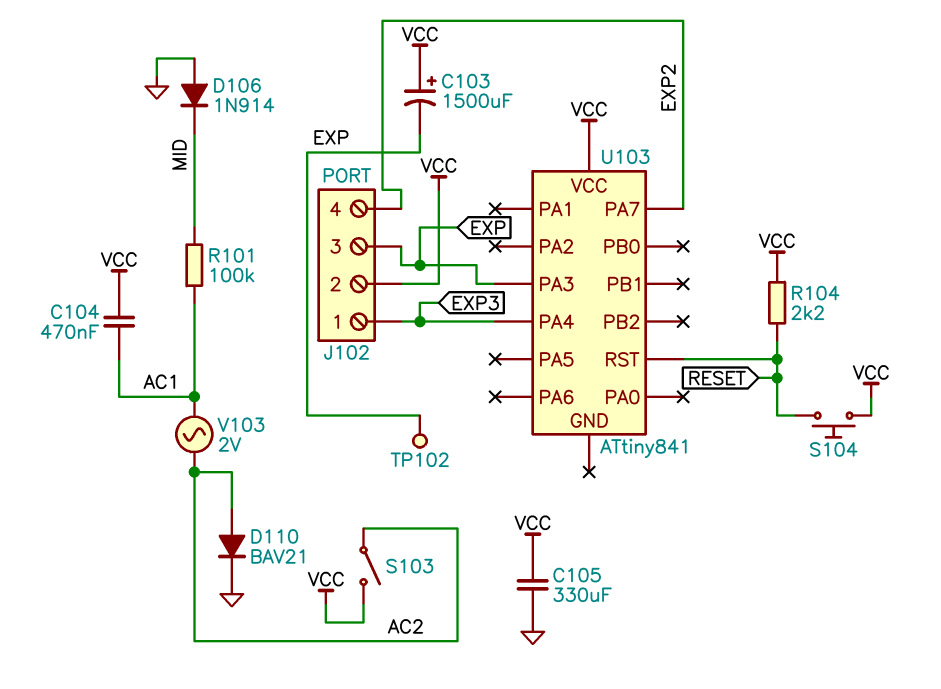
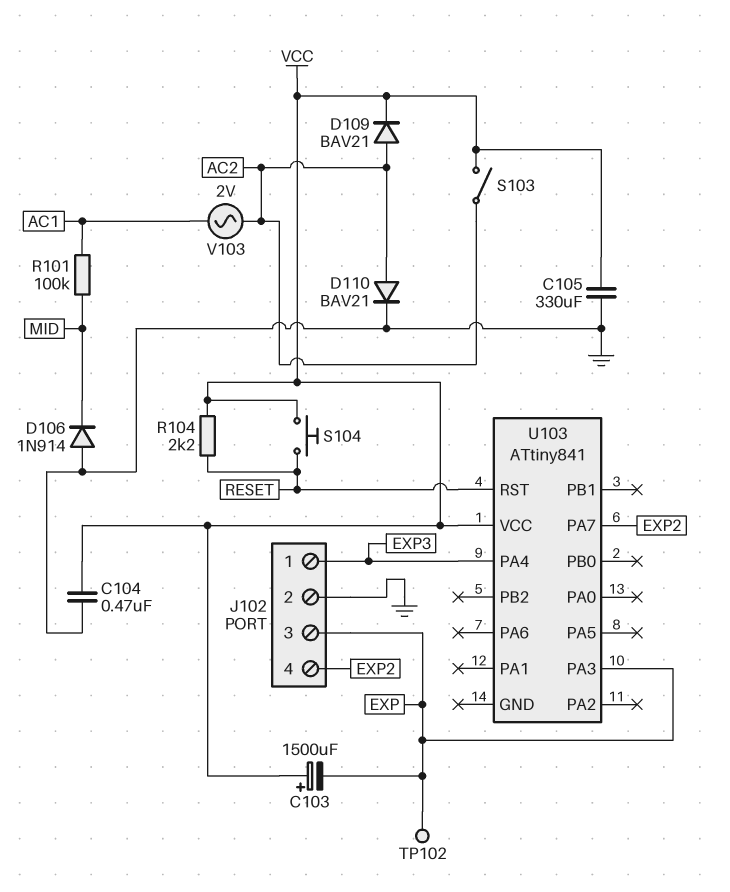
C104: 470nF (AC1, VCC) -> 470nF (GND, VCC)
D109: none -> diode BAV21 (A AC2, K VCC)
J102 pin 2: VCC -> GND

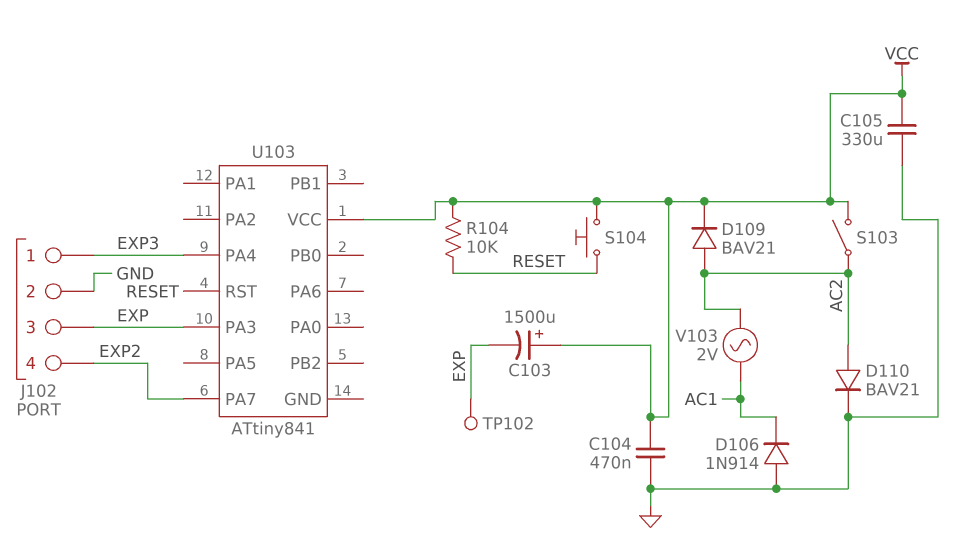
D106: diode 1N914 (A GND, K MID) -> diode 1N914 (A GND, K AC1)
R101: 100k (AC1, MID) -> none
R104: 2.2k (RESET, VCC) -> 10k (RESET, VCC)

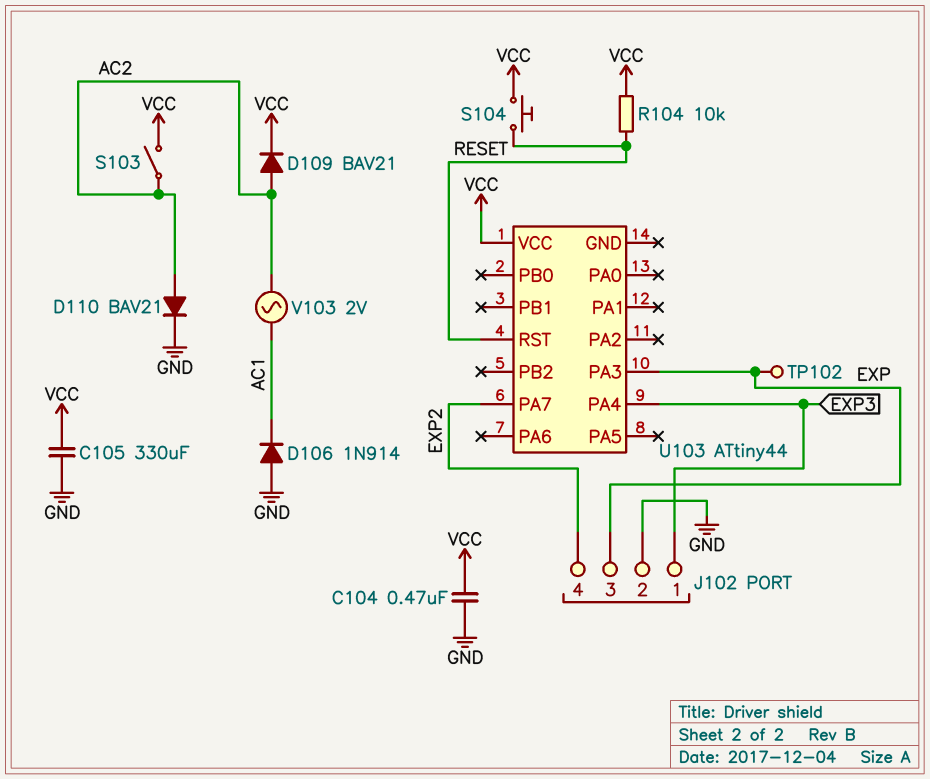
C103: 1500uF (plus VCC, minus EXP) -> none
U103: ATtiny841 -> ATtiny44

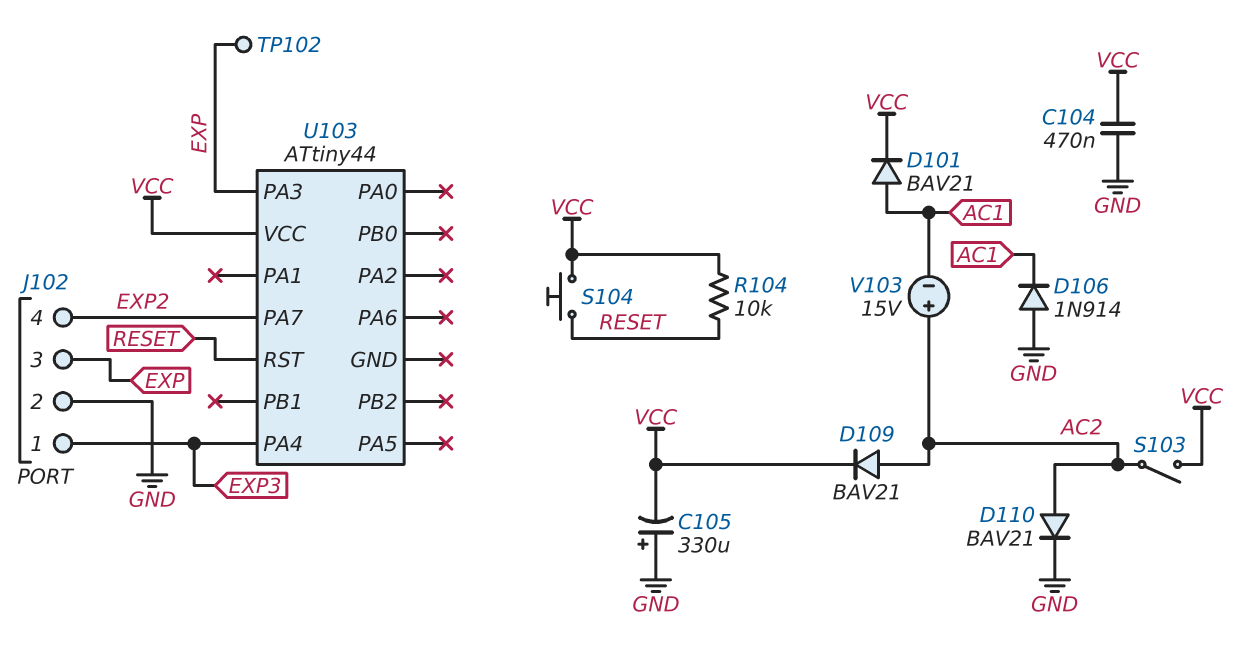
C105: 330uF (GND, VCC) -> 330uF (plus GND, minus VCC)
D101: none -> diode BAV21 (A AC1, K VCC)
V103: AC 2V (AC1, AC2) -> 15V (plus AC2, minus AC1)

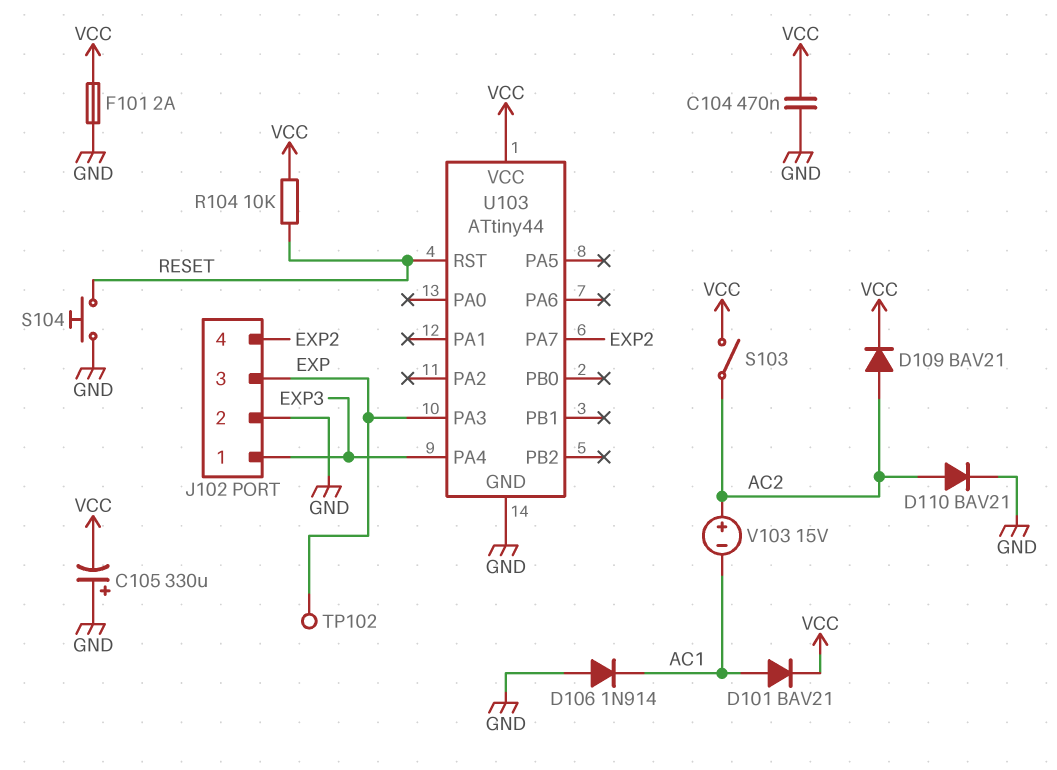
F101: none -> 2A (GND, VCC)
S104: button (RESET, VCC) -> button (GND, RESET)
U103 pin GND: none -> GND

